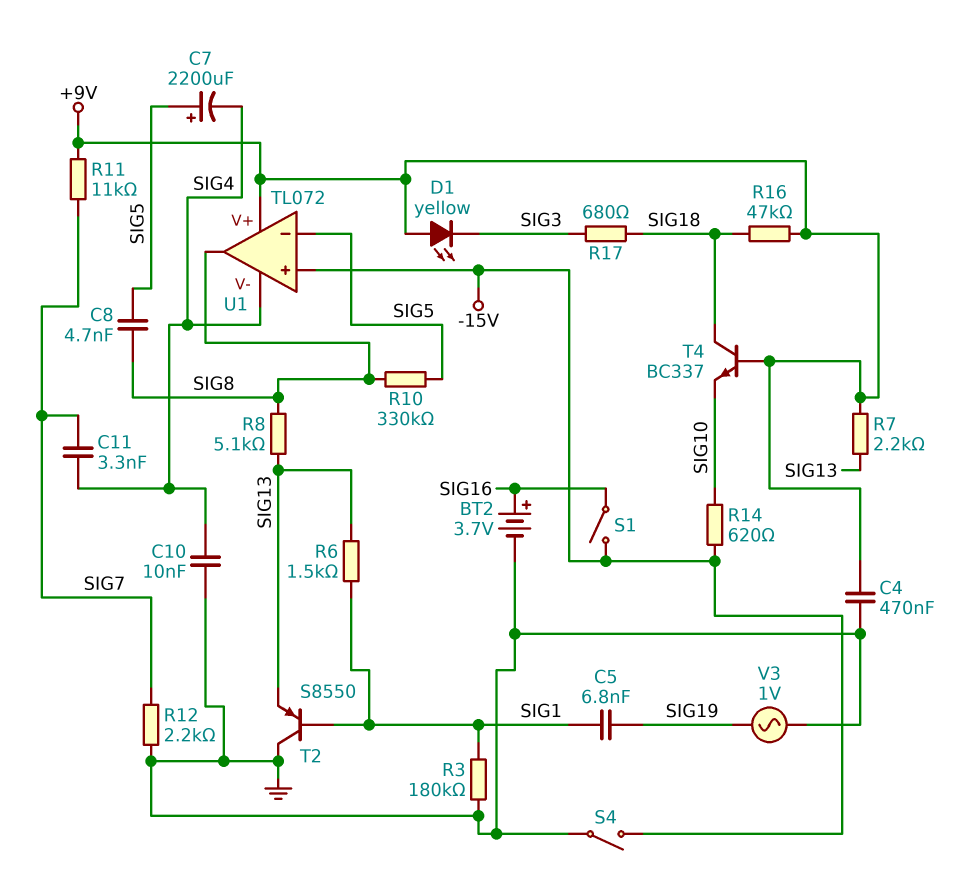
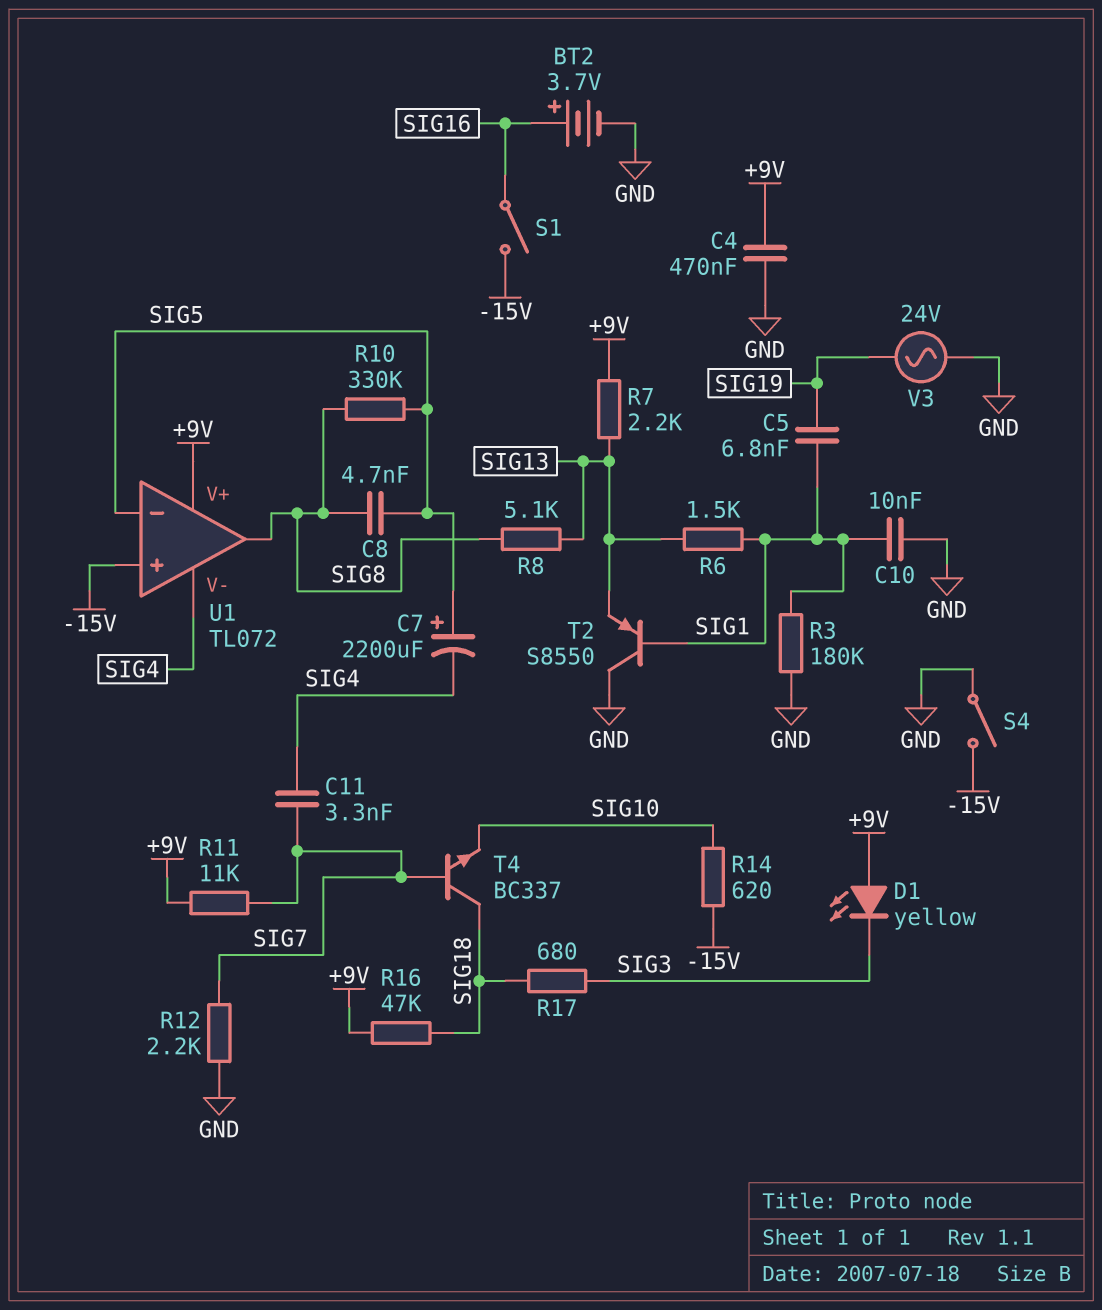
C10: 10nF (GND, SIG4) -> 10nF (GND, SIG1)
T4: NPN BC337 (B +9V, C SIG18, E SIG10) -> NPN BC337 (B SIG7, C SIG18, E SIG10)
V3: AC 1V (GND, SIG19) -> AC 24V (GND, SIG19)

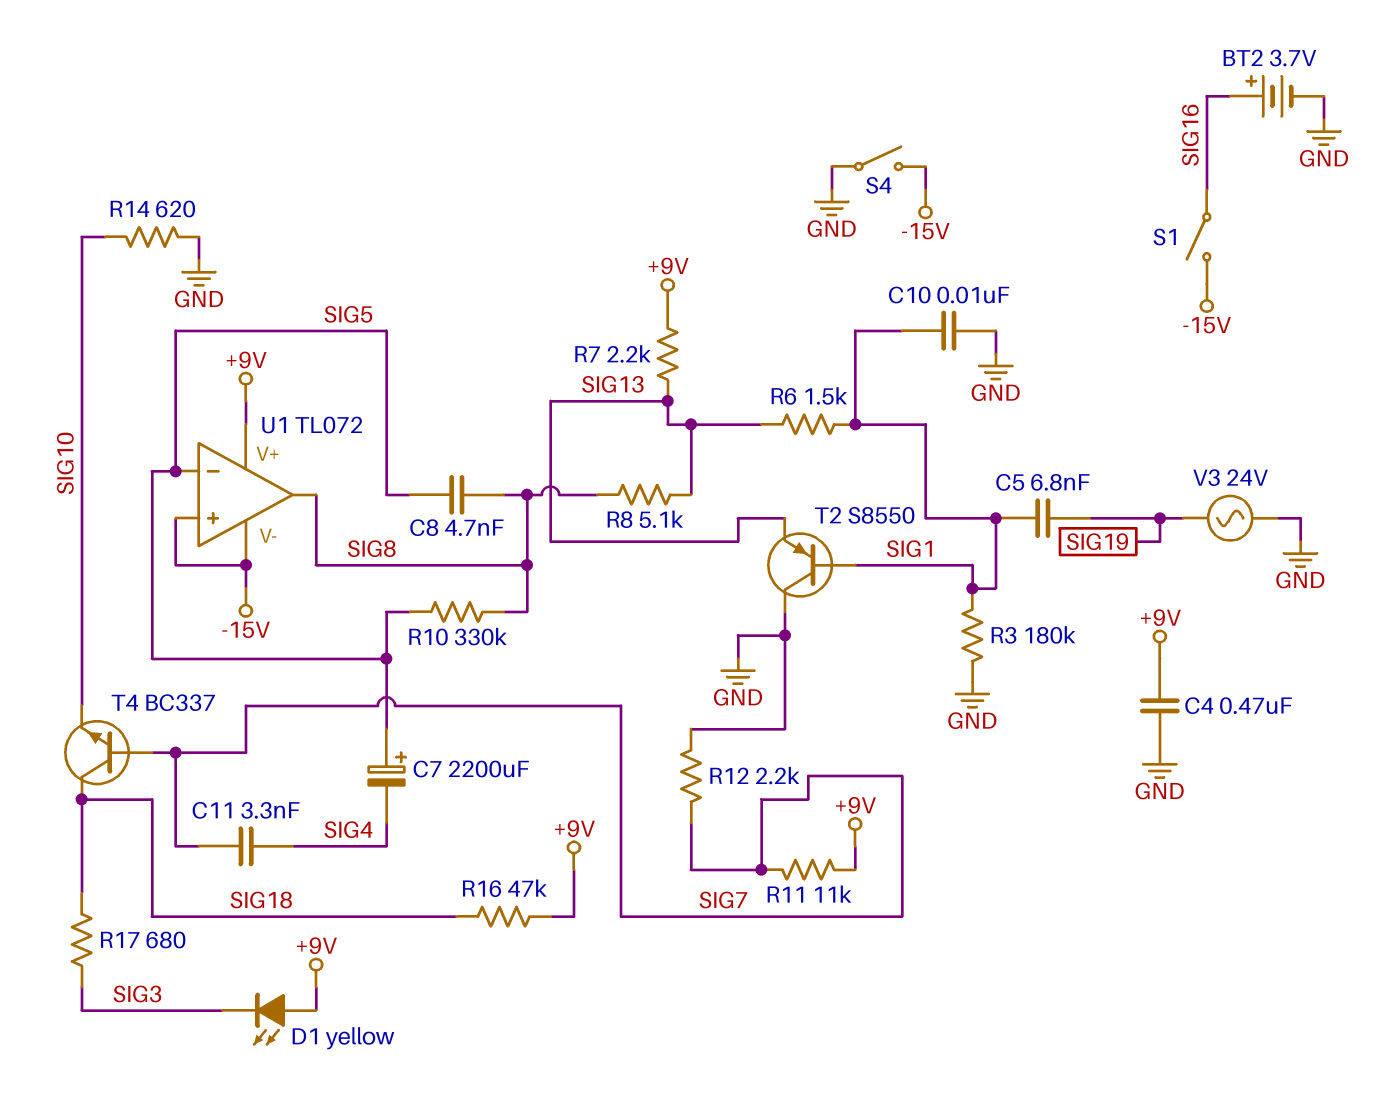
R14: 620 (-15V, SIG10) -> 620 (GND, SIG10)
U1 pin V-: SIG4 -> -15V

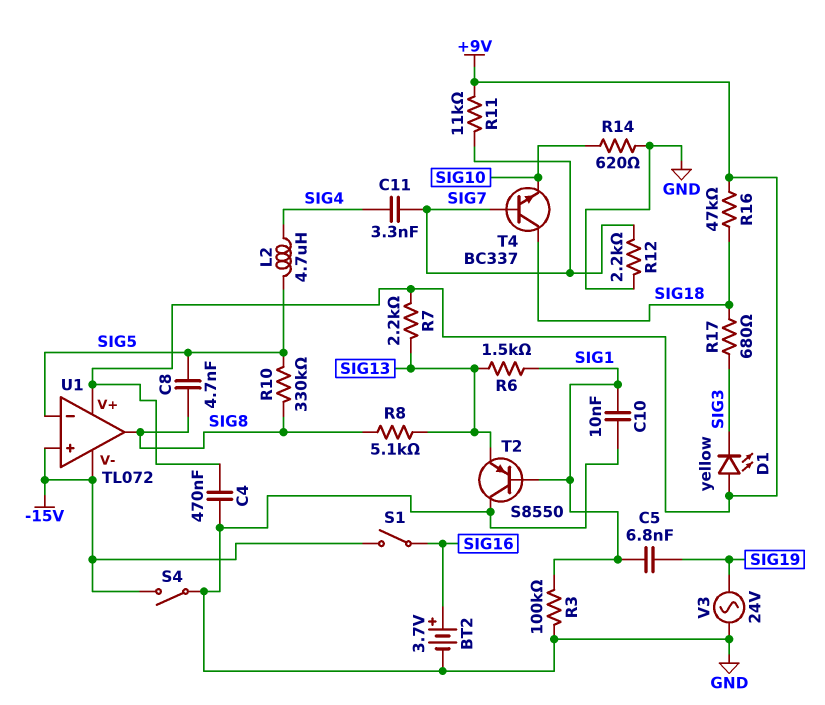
C7: 2200uF (plus SIG5, minus SIG4) -> none
L2: none -> 4.7uH (SIG4, SIG5)
R3: 180k (GND, SIG1) -> 100k (GND, SIG1)

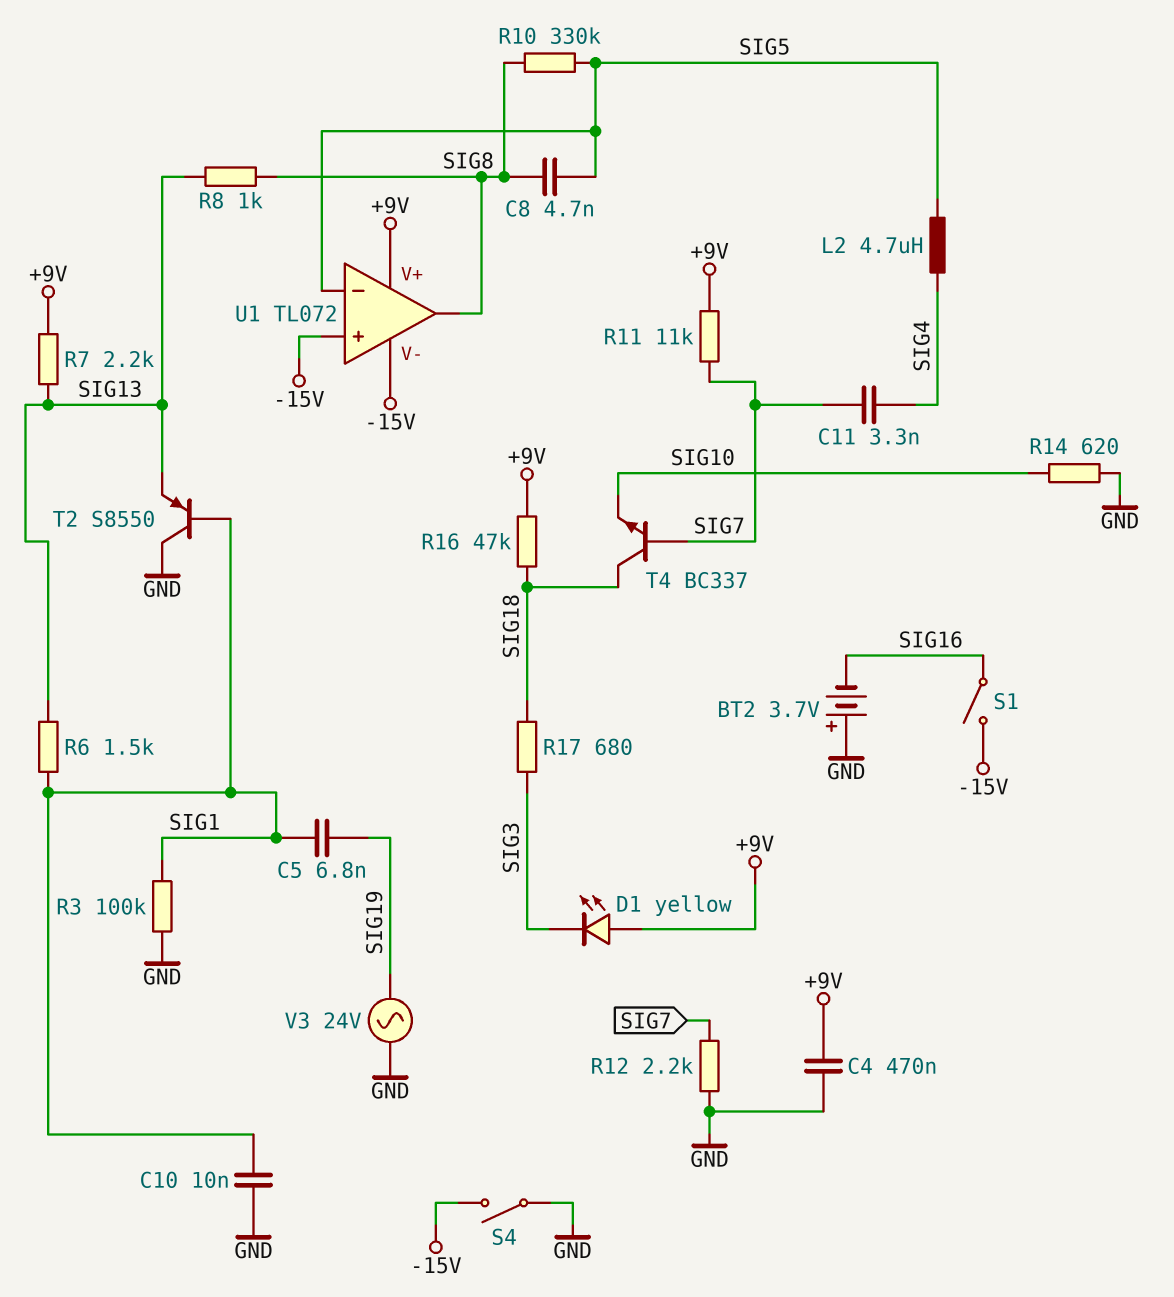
BT2: 3.7V (plus SIG16, minus GND) -> 3.7V (plus GND, minus SIG16)
R8: 5.1k (SIG8, SIG13) -> 1k (SIG8, SIG13)

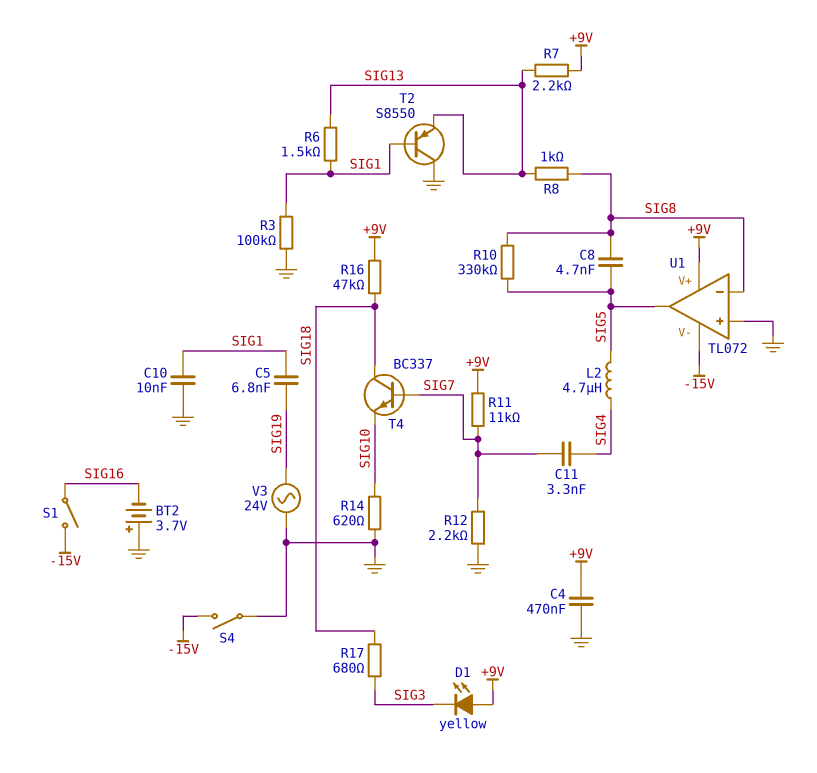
U1 pin in+: -15V -> GND
U1 pin in-: SIG5 -> SIG8
U1 pin out: SIG8 -> SIG5

